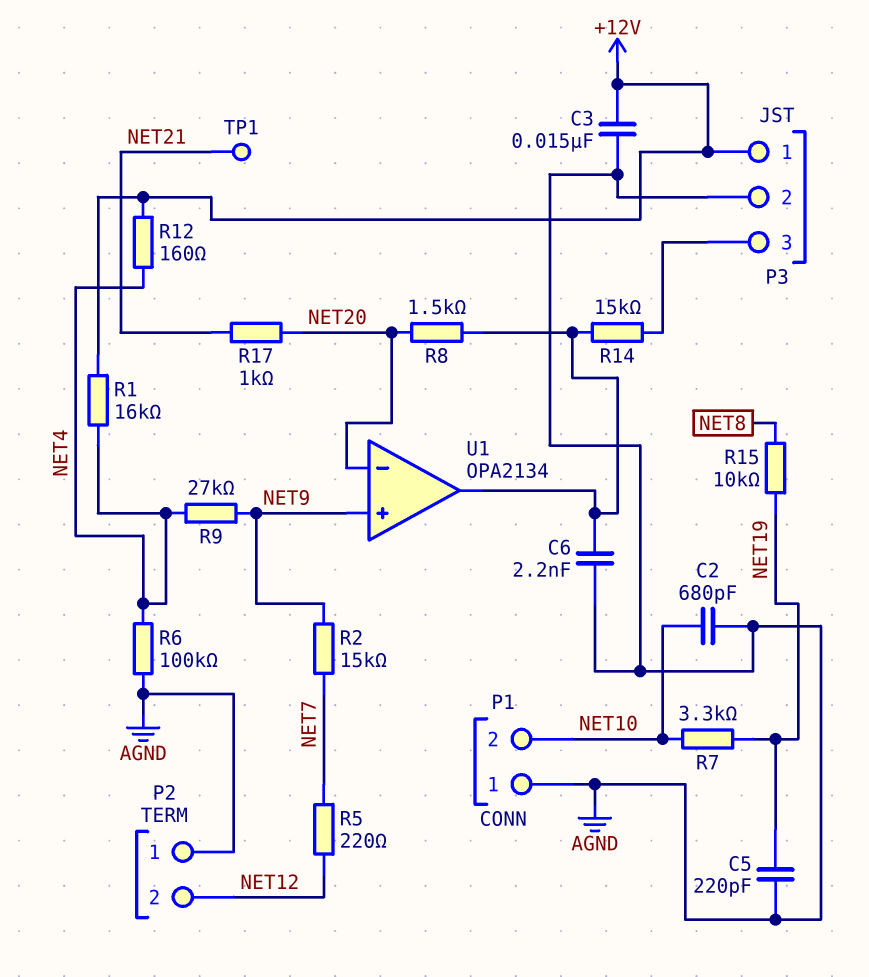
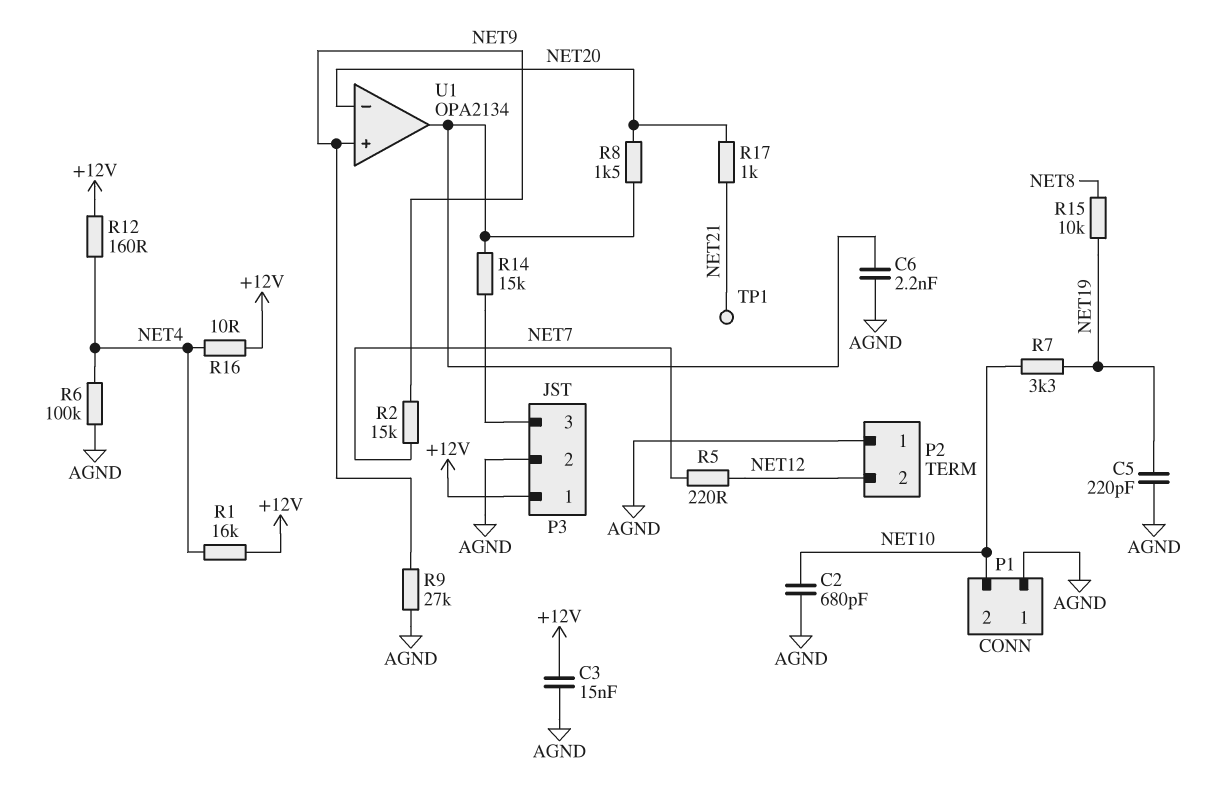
R9: 27k (NET4, NET9) -> 27k (AGND, NET9)
R16: none -> 10 (+12V, NET4)

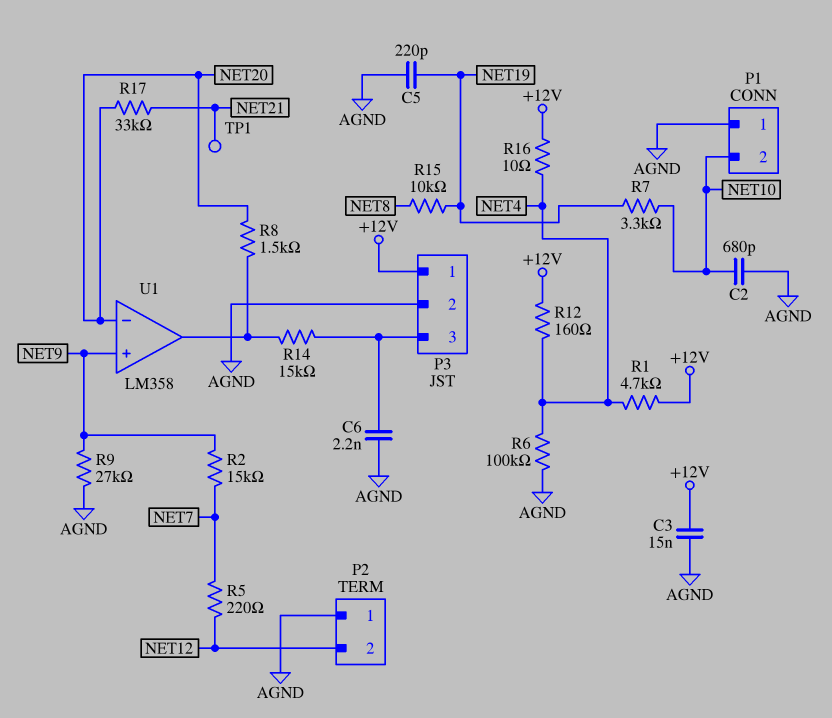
C6: 2.2nF (AGND, U1/out) -> 2.2nF (AGND, P3/3)
R1: 16k (+12V, NET4) -> 4.7k (+12V, NET4)
R17: 1k (NET20, NET21) -> 33k (NET20, NET21)
U1: OPA2134 -> LM358

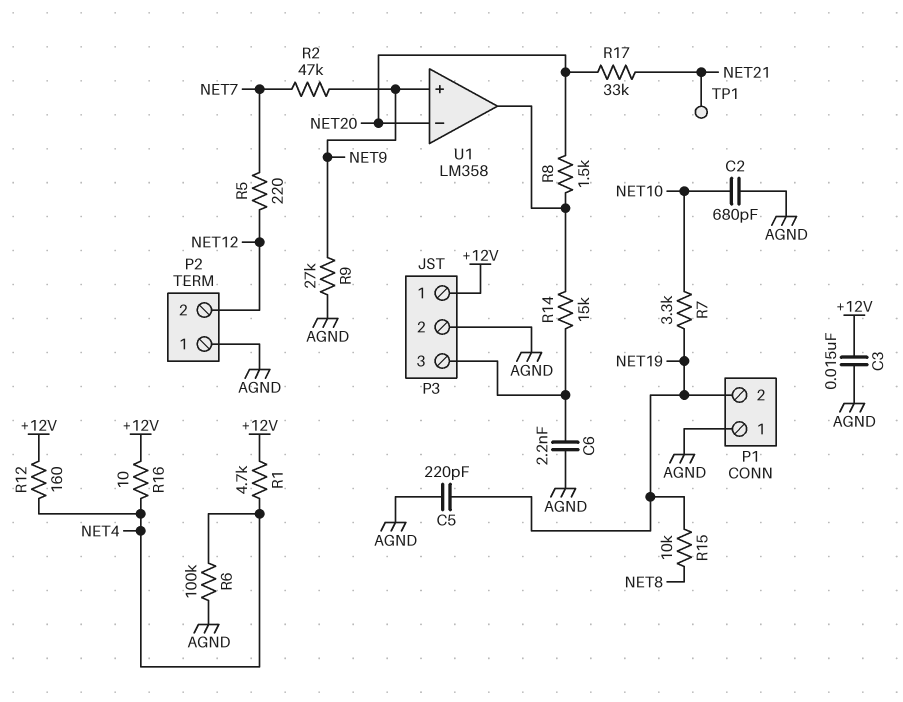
P1 pin 2: NET10 -> NET19
R2: 15k (NET7, NET9) -> 47k (NET7, NET9)

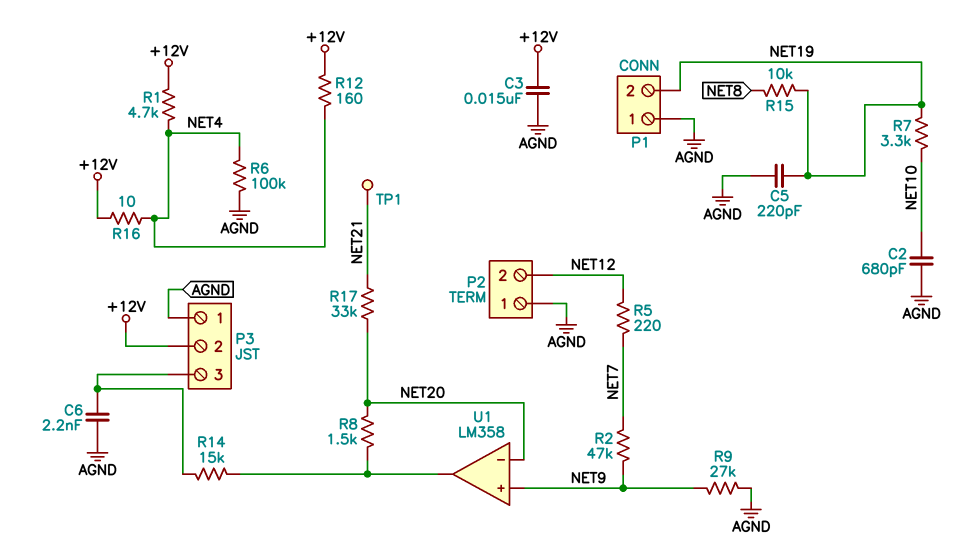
P3 pin 1: +12V -> AGND
P3 pin 2: AGND -> +12V

